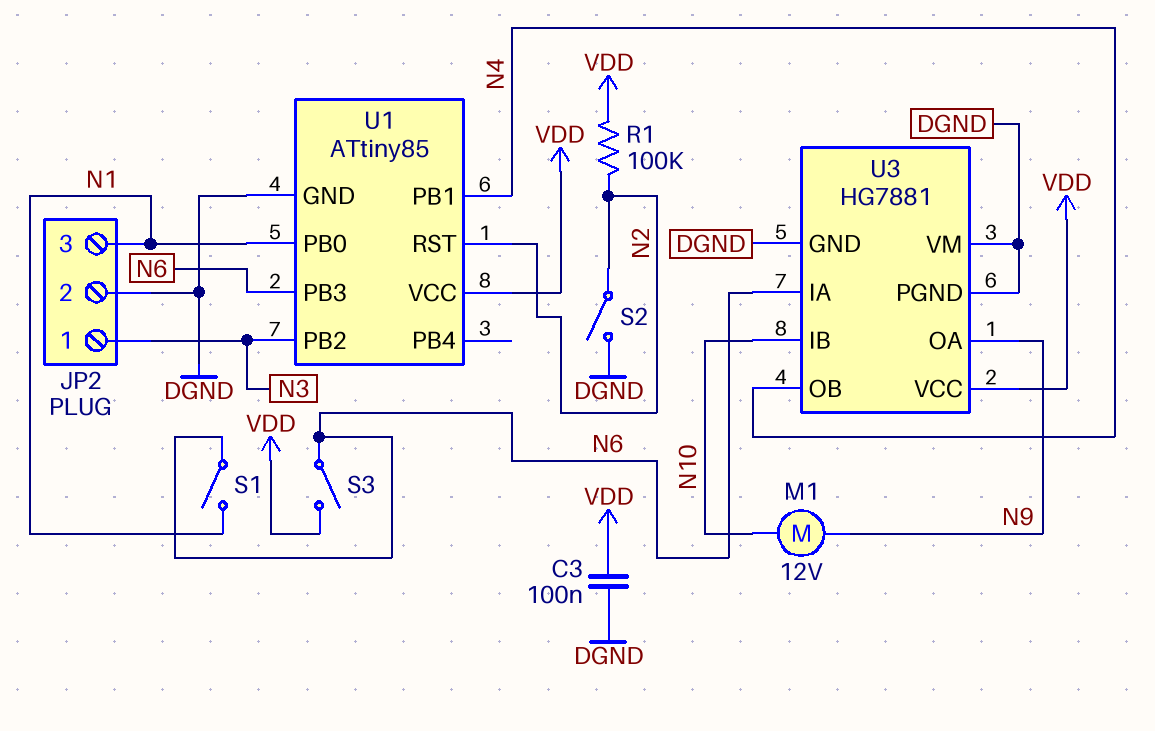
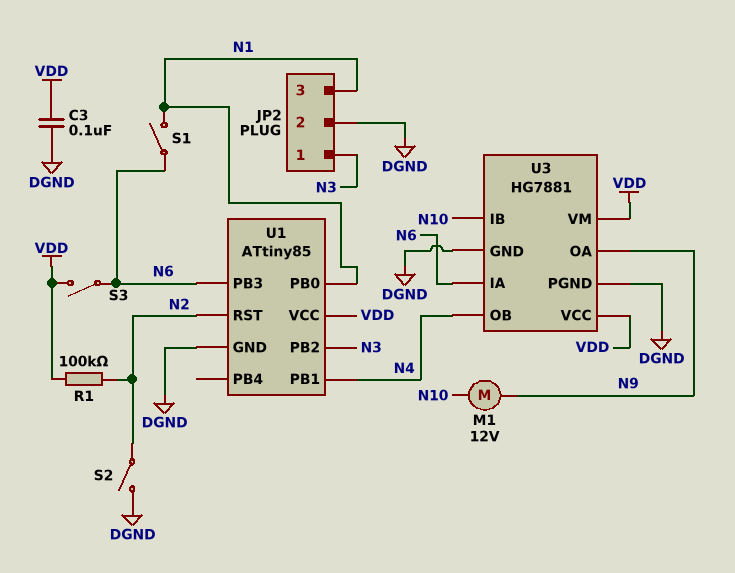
U3 pin VM: DGND -> VDD

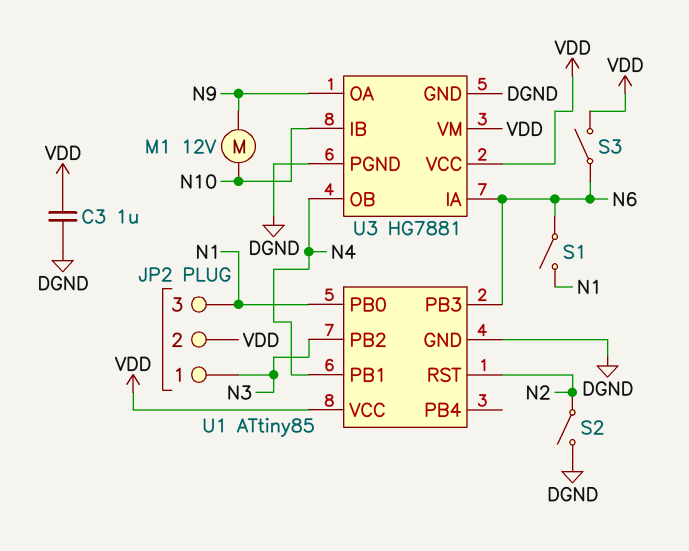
C3: 100nF (DGND, VDD) -> 1uF (DGND, VDD)
JP2 pin 2: DGND -> VDD
R1: 100k (N2, VDD) -> none

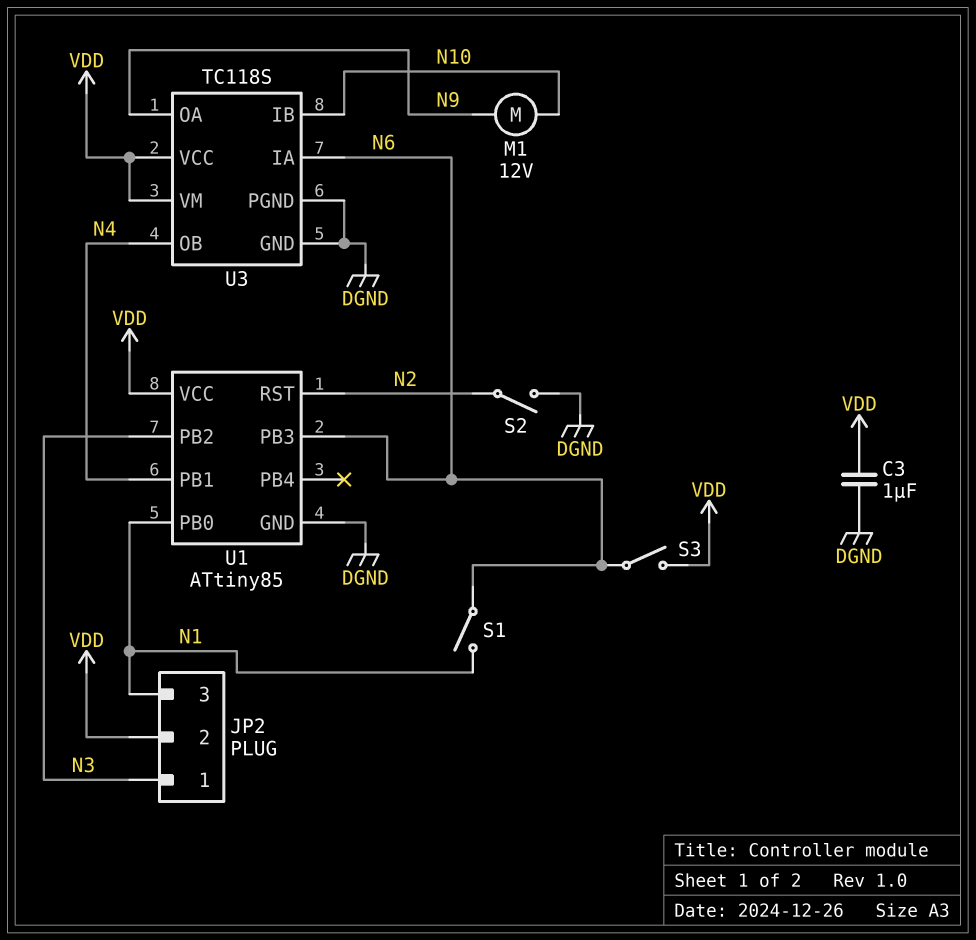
U3: HG7881 -> TC118S

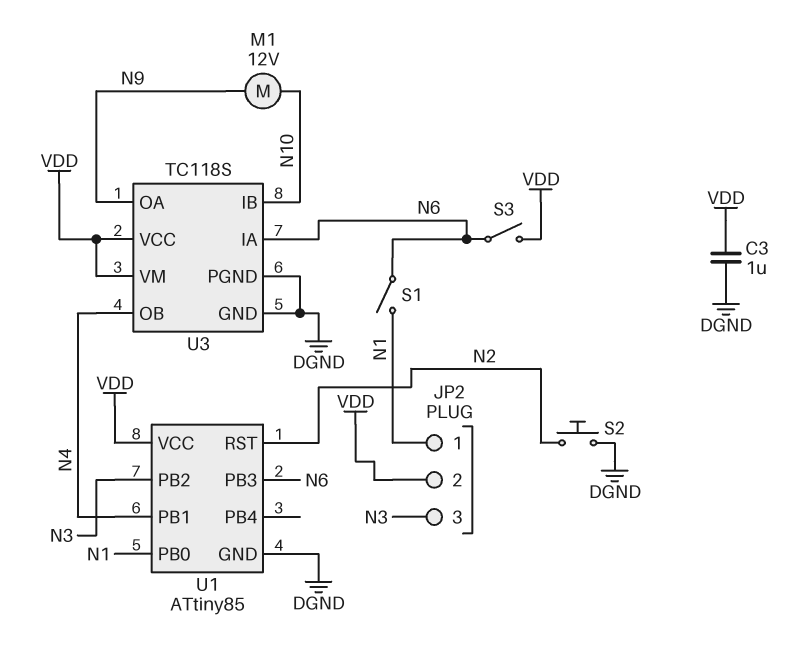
JP2 pin 1: N3 -> N1
JP2 pin 3: N1 -> N3
S2: switch (DGND, N2) -> button (DGND, N2)

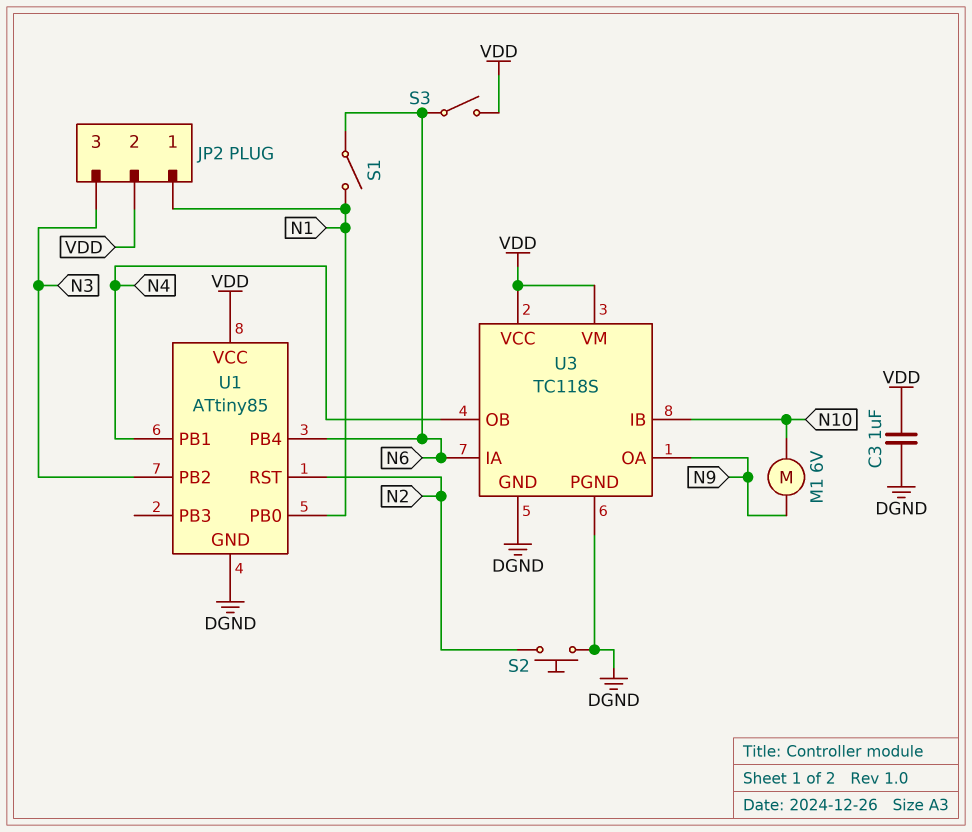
M1: motor 12V (N9, N10) -> motor 6V (N9, N10)
U1 pin PB3: N6 -> none
U1 pin PB4: none -> N6

